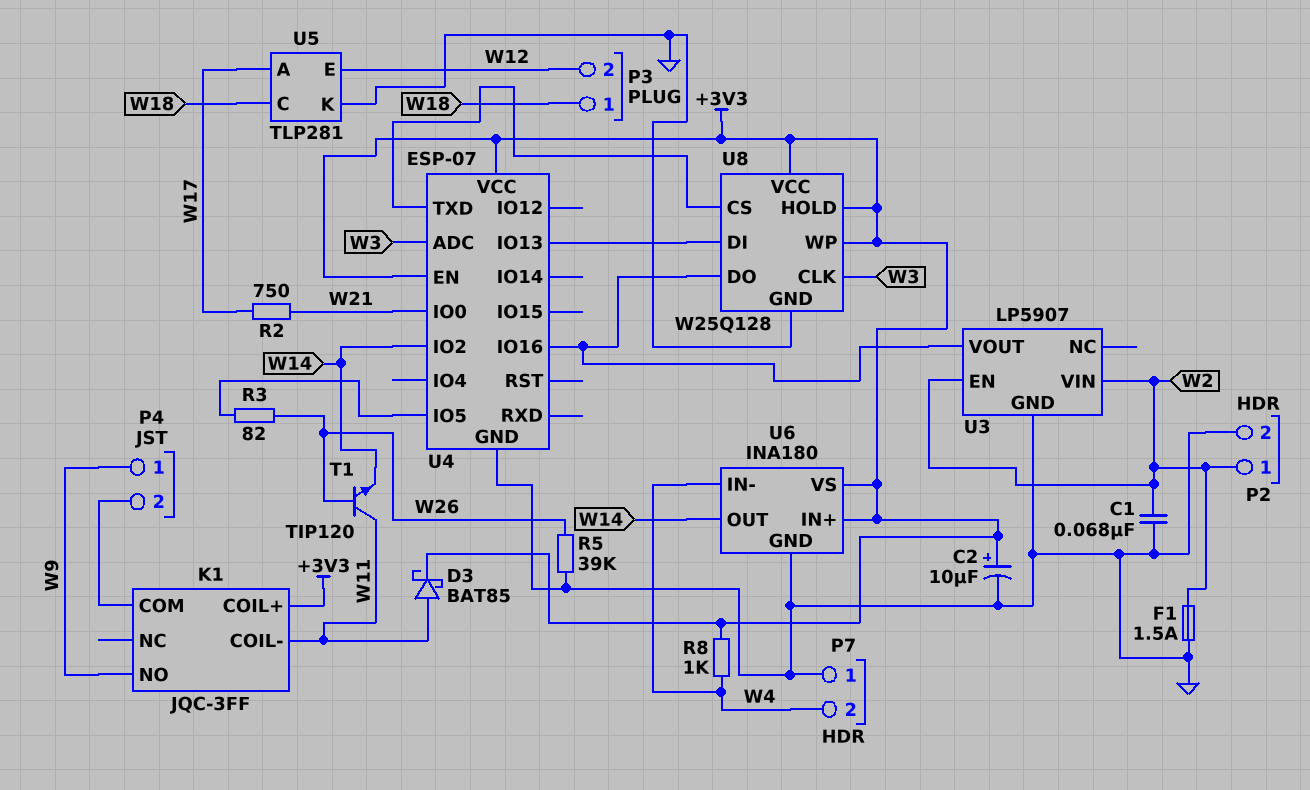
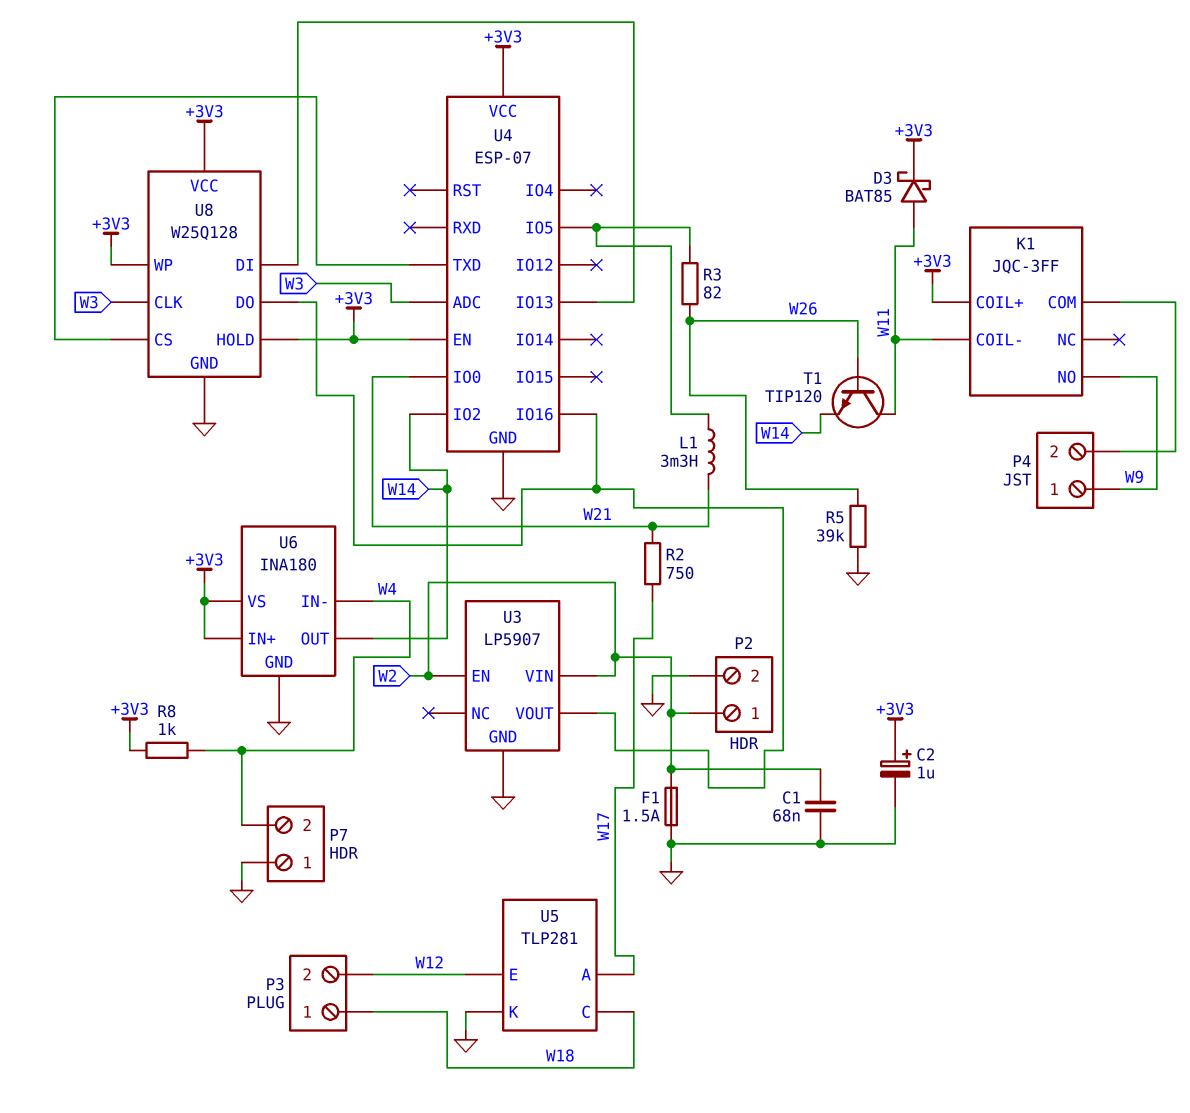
C2: 10uF (plus +3V3, minus GND) -> 1uF (plus +3V3, minus GND)
L1: none -> 3.3mH (U4/IO5, W21)

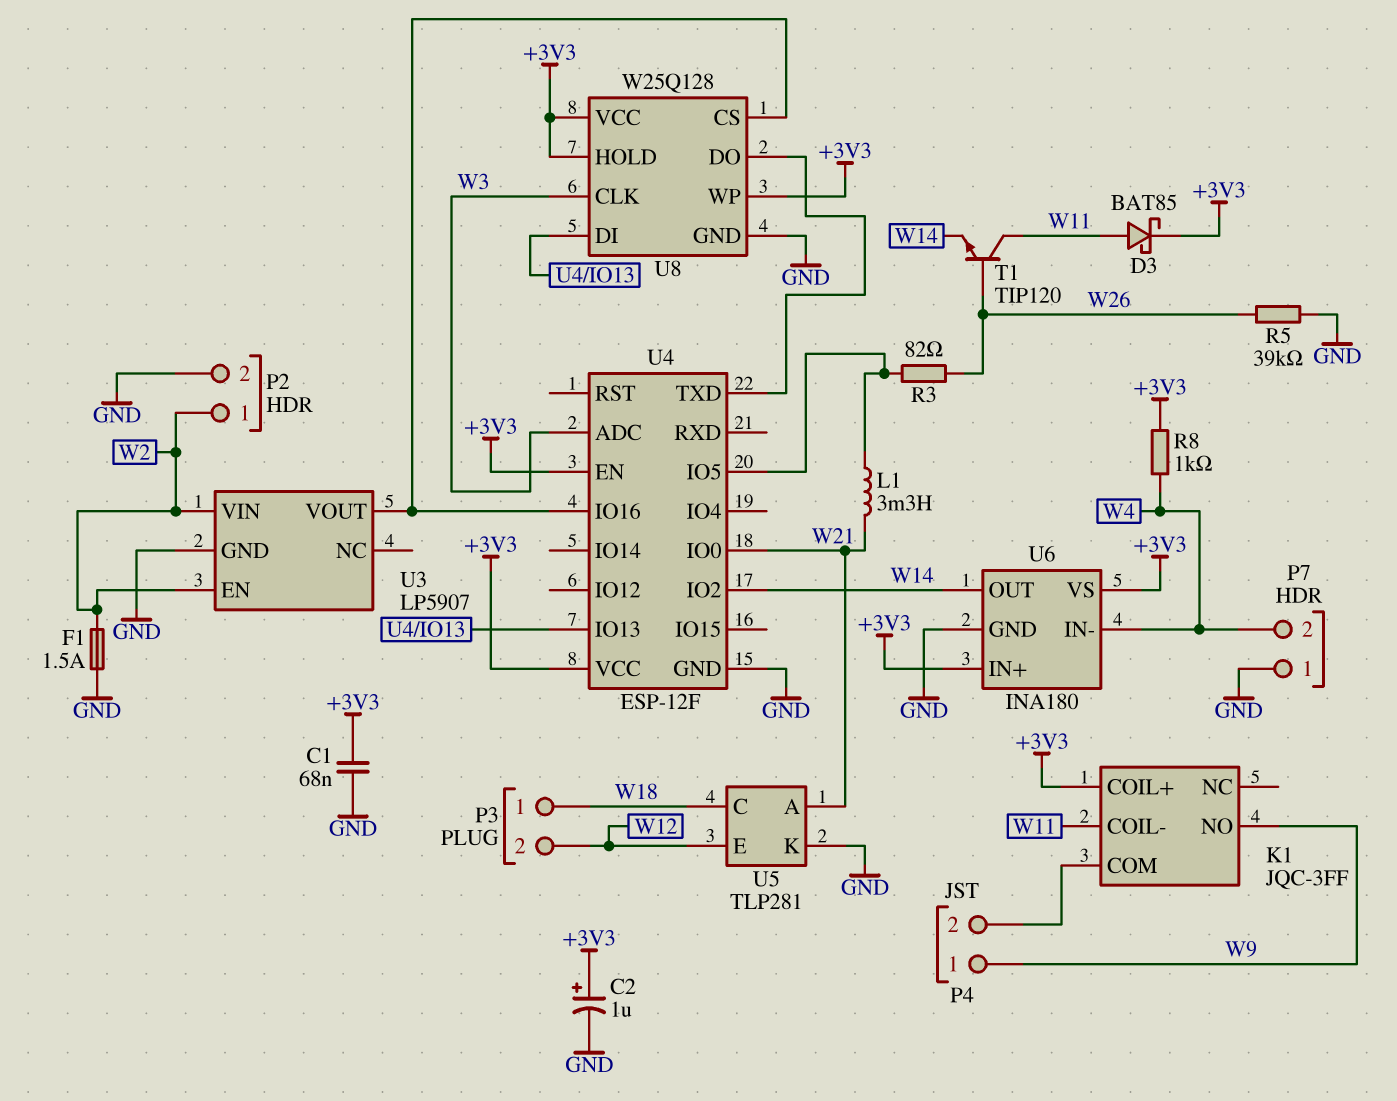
C1: 68nF (GND, W2) -> 68nF (+3V3, GND)
R2: 750 (W17, W21) -> none
U4: ESP-07 -> ESP-12F
U5 pin A: W17 -> W21
U8 pin CS: U4/TXD -> U3/VOUT
U8 pin DO: U3/VOUT -> U4/TXD

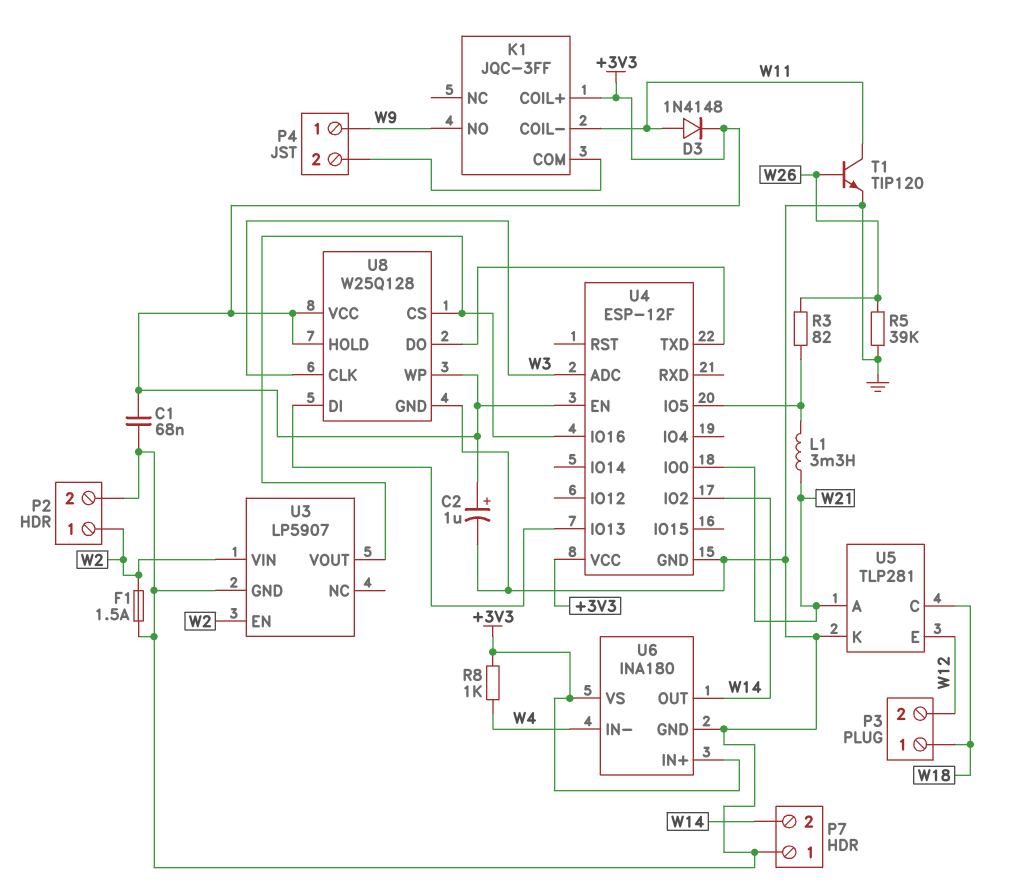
D3: schottky BAT85 (A W11, K +3V3) -> diode 1N4148 (A W11, K +3V3)
P7 pin 2: W4 -> W14
T1: NPN TIP120 (B W26, C W11, E W14) -> NPN TIP120 (B W26, C W11, E GND)

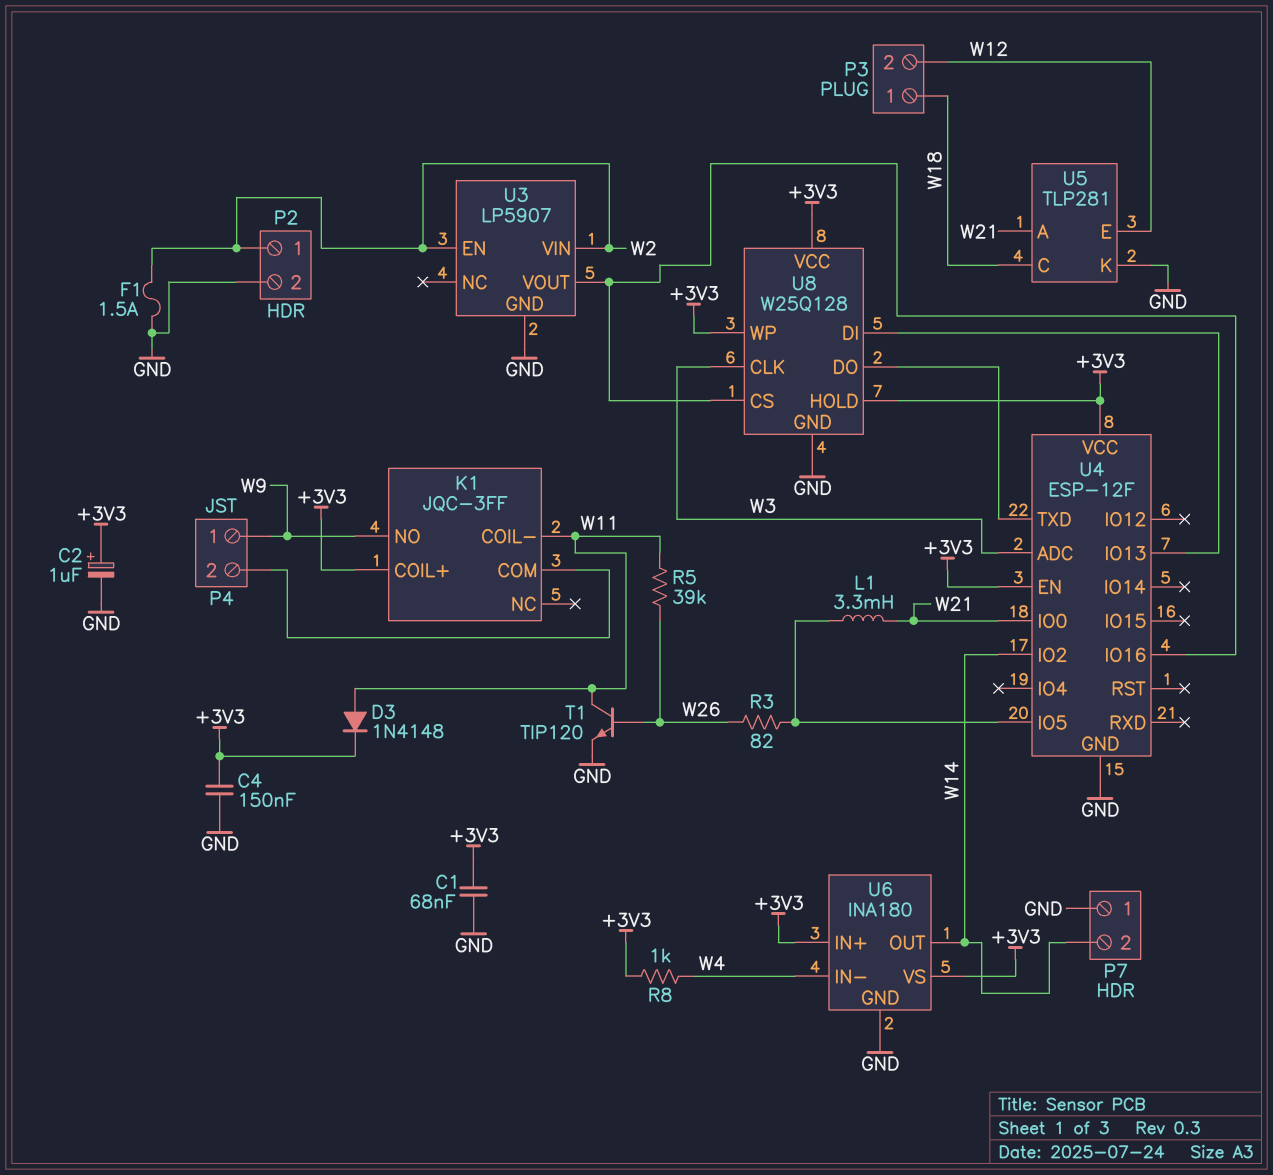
C4: none -> 150nF (+3V3, GND)
R5: 39k (GND, W26) -> 39k (W11, W26)

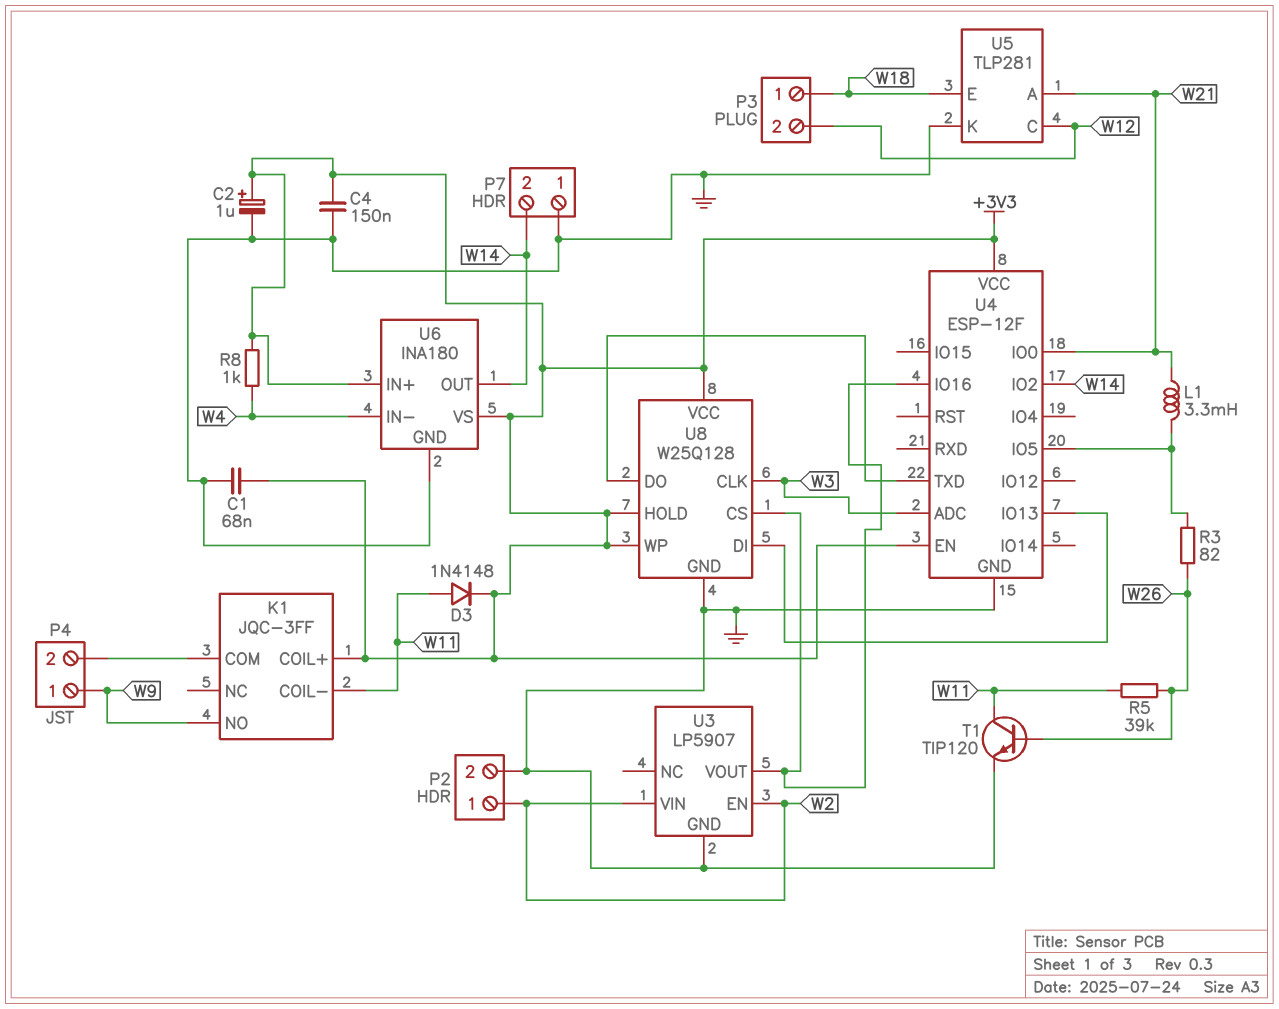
F1: 1.5A (GND, W2) -> none
U5 pin C: W18 -> W12
U5 pin E: W12 -> W18

